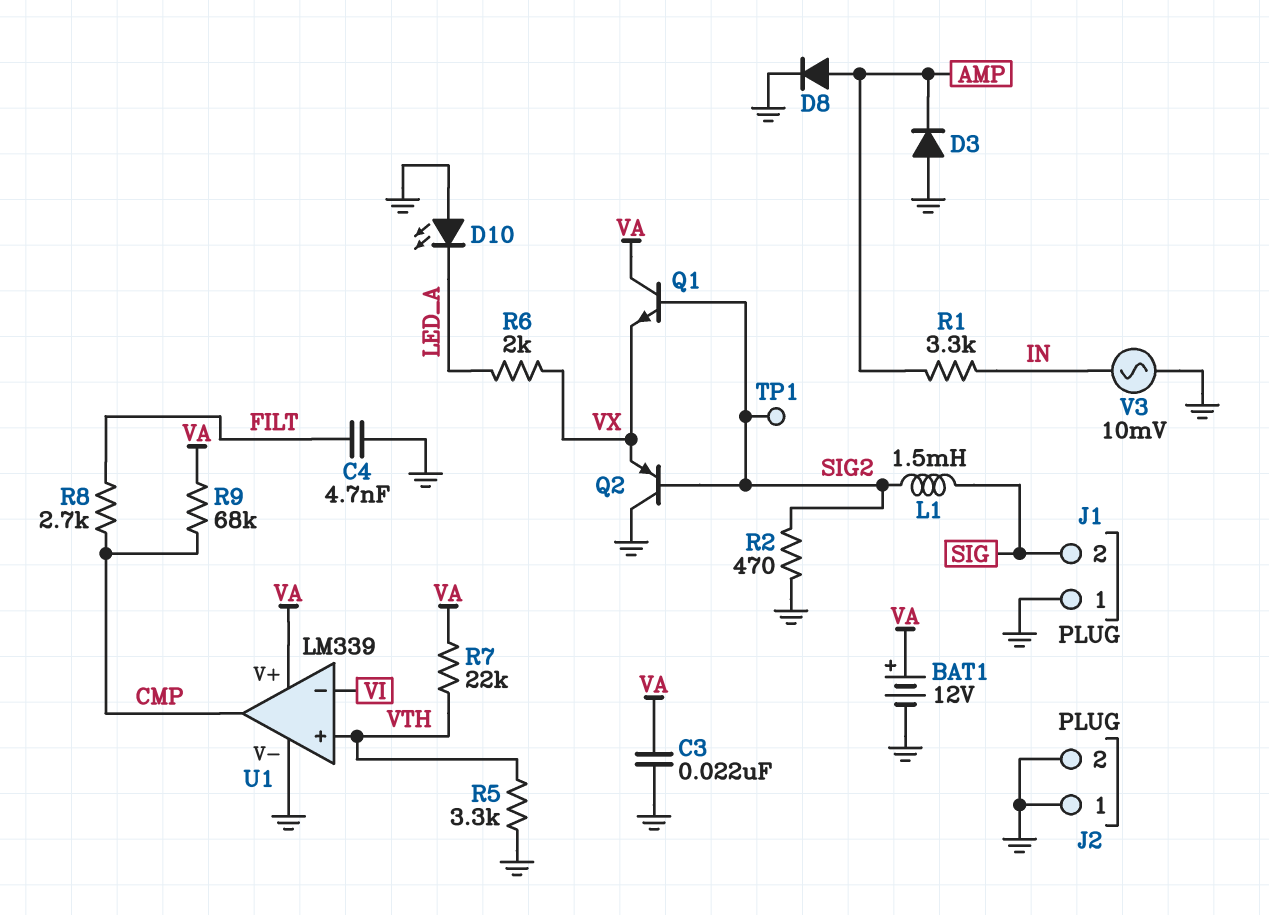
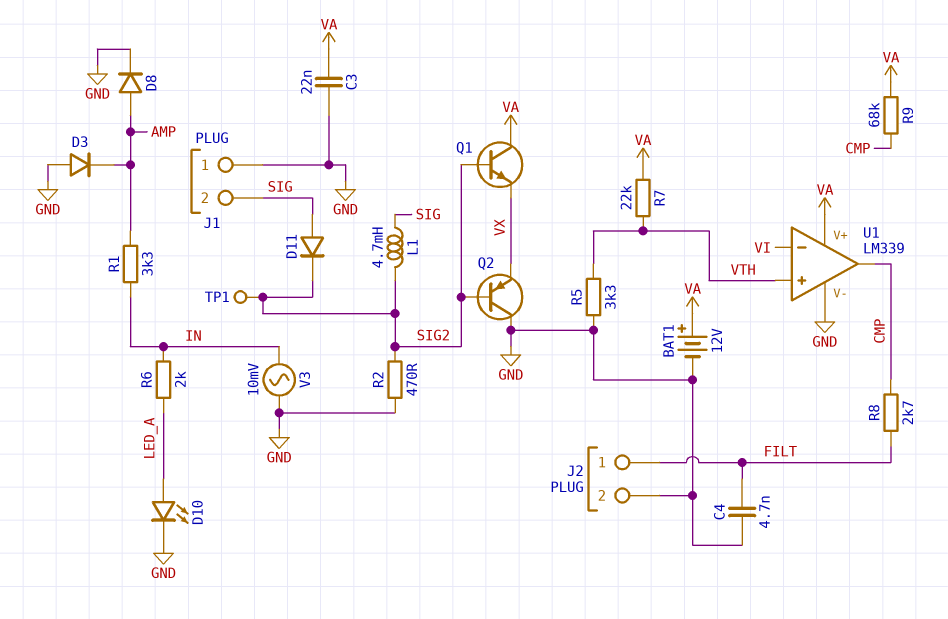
D10: LED (A GND, K LED_A) -> LED (A LED_A, K GND)
D11: none -> diode (A SIG, K SIG2)
J2 pin 1: GND -> FILT
L1: 1.5mH (SIG, SIG2) -> 4.7mH (SIG, SIG2)
R6: 2k (LED_A, VX) -> 2k (IN, LED_A)

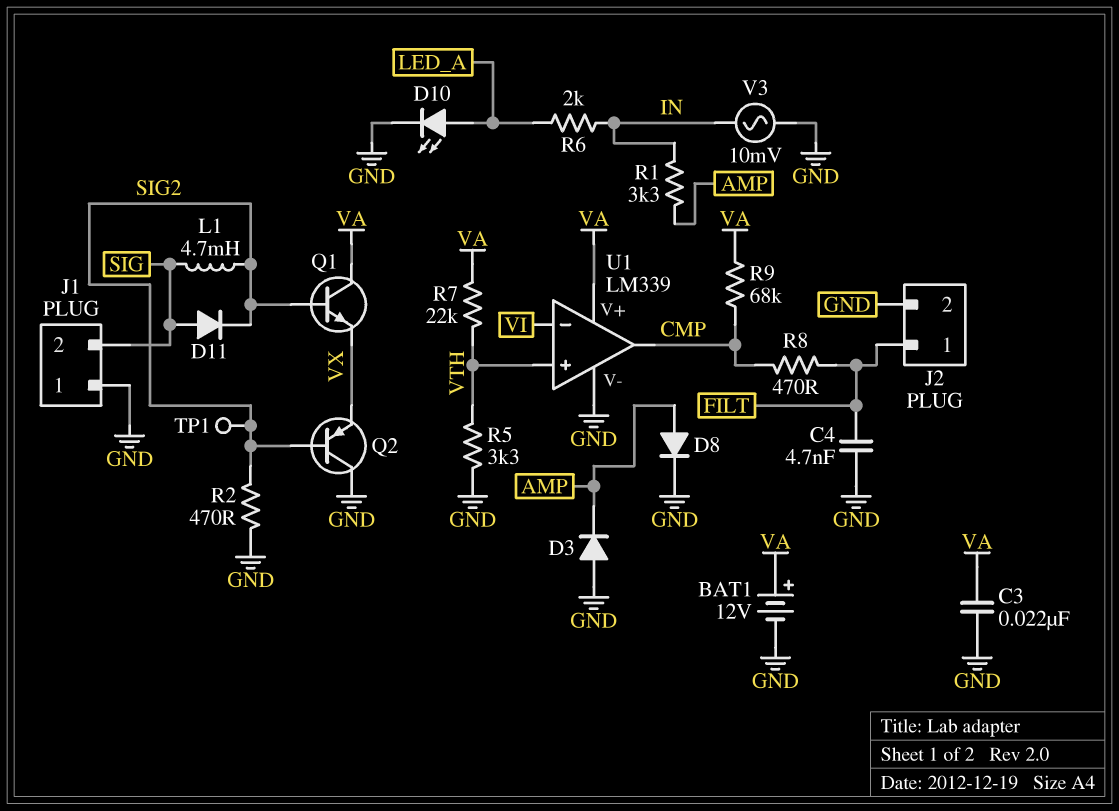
R8: 2.7k (CMP, FILT) -> 470 (CMP, FILT)

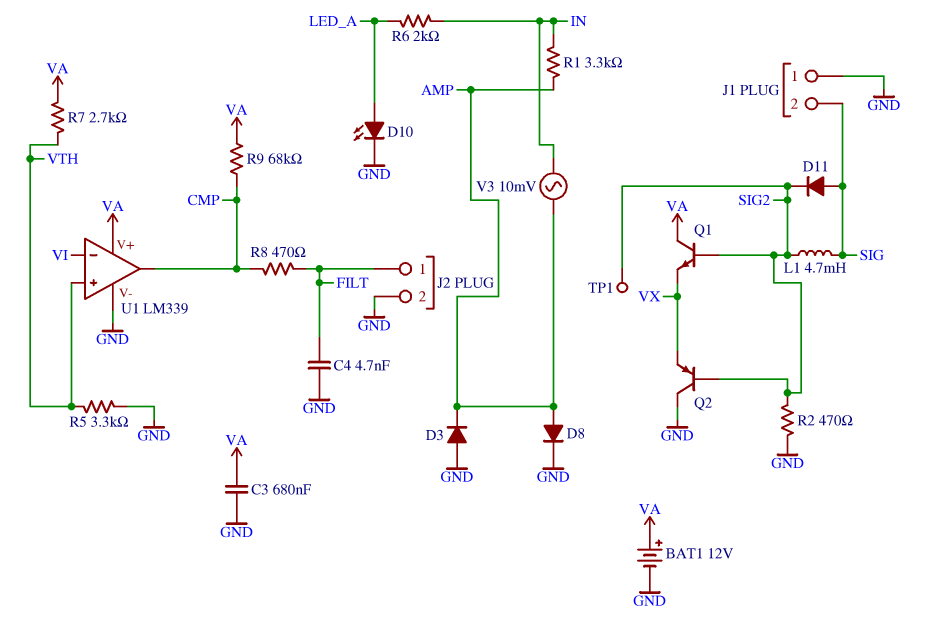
C3: 22nF (GND, VA) -> 680nF (GND, VA)
R7: 22k (VA, VTH) -> 2.7k (VA, VTH)
V3: AC 10mV (GND, IN) -> AC 10mV (AMP, IN)

